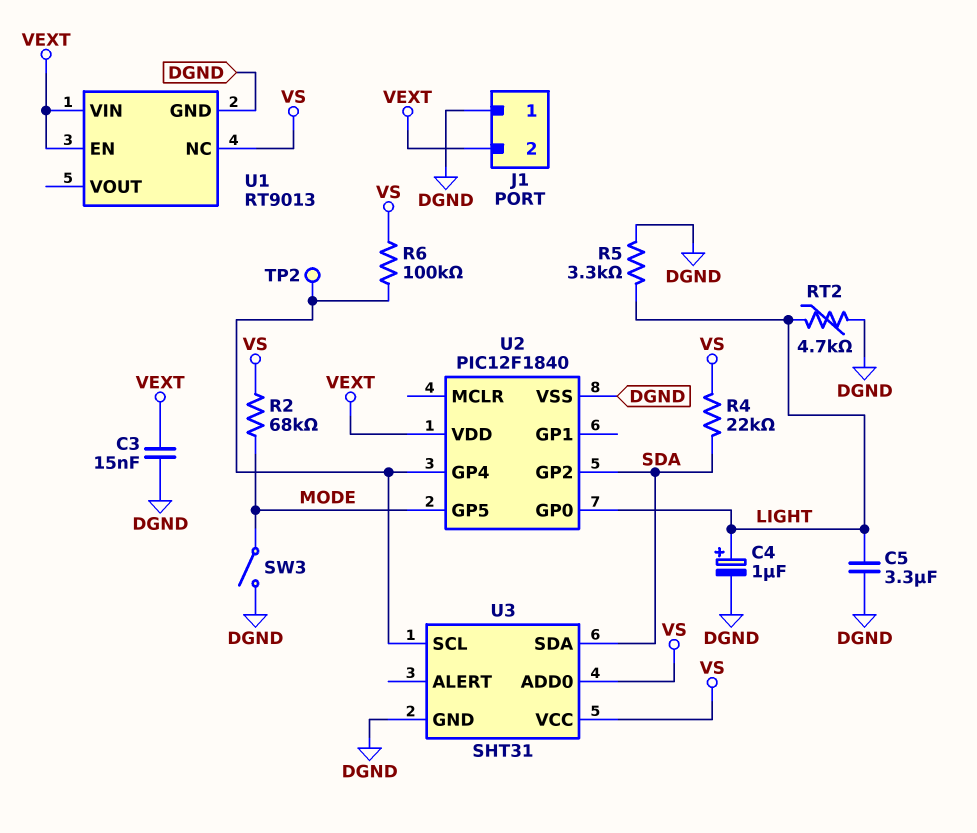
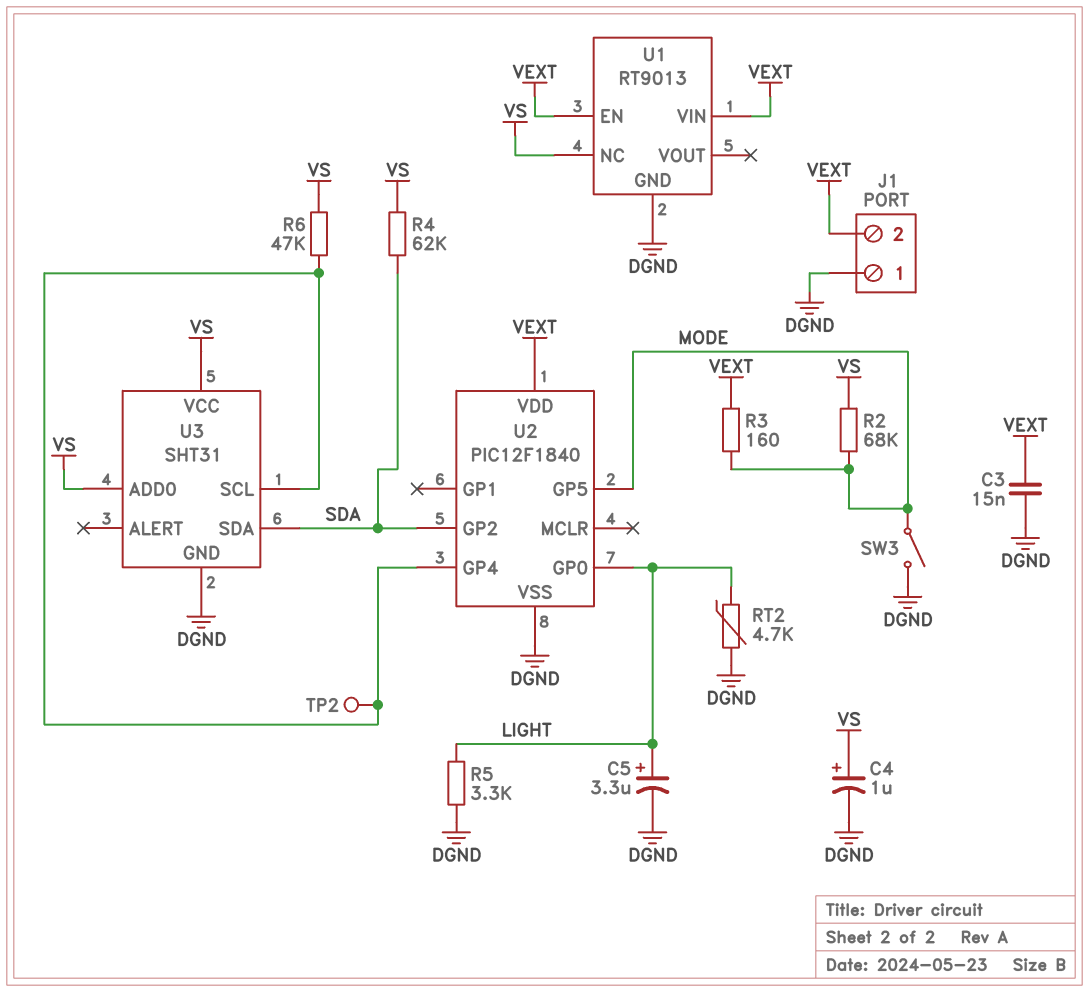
C4: 1uF (plus LIGHT, minus DGND) -> 1uF (plus VS, minus DGND)
C5: 3.3uF (DGND, LIGHT) -> 3.3uF (plus LIGHT, minus DGND)
R3: none -> 160 (MODE, VEXT)
R4: 22k (SDA, VS) -> 62k (SDA, VS)
R6: 100k (U2/GP4, VS) -> 47k (U2/GP4, VS)

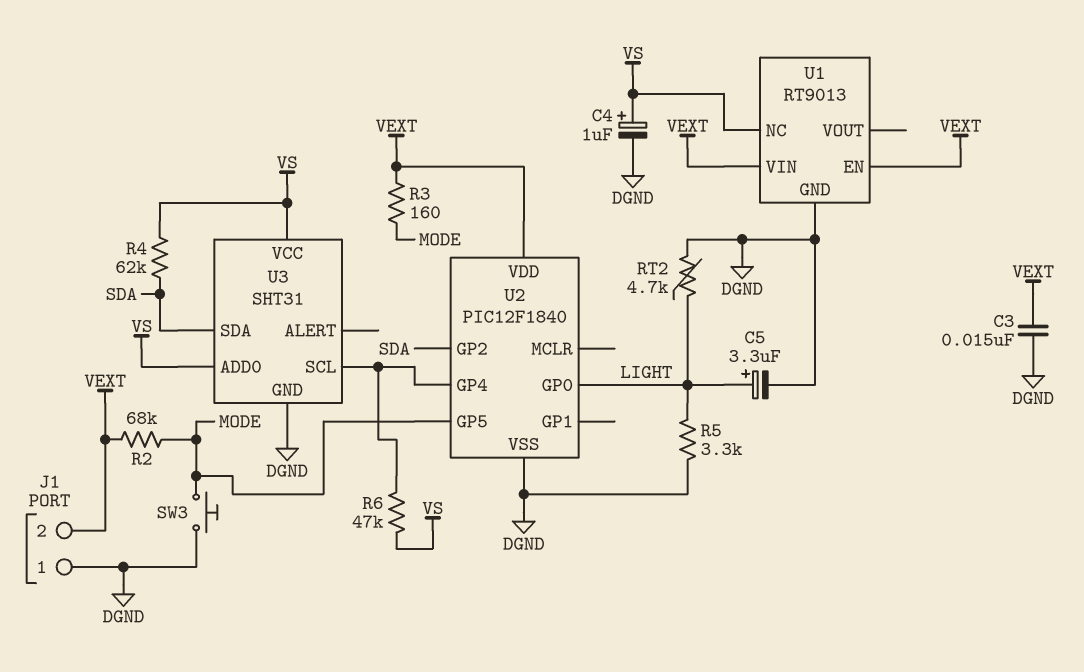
R2: 68k (MODE, VS) -> 68k (MODE, VEXT)
SW3: switch (DGND, MODE) -> button (DGND, MODE)
TP2: test point (U2/GP4) -> none

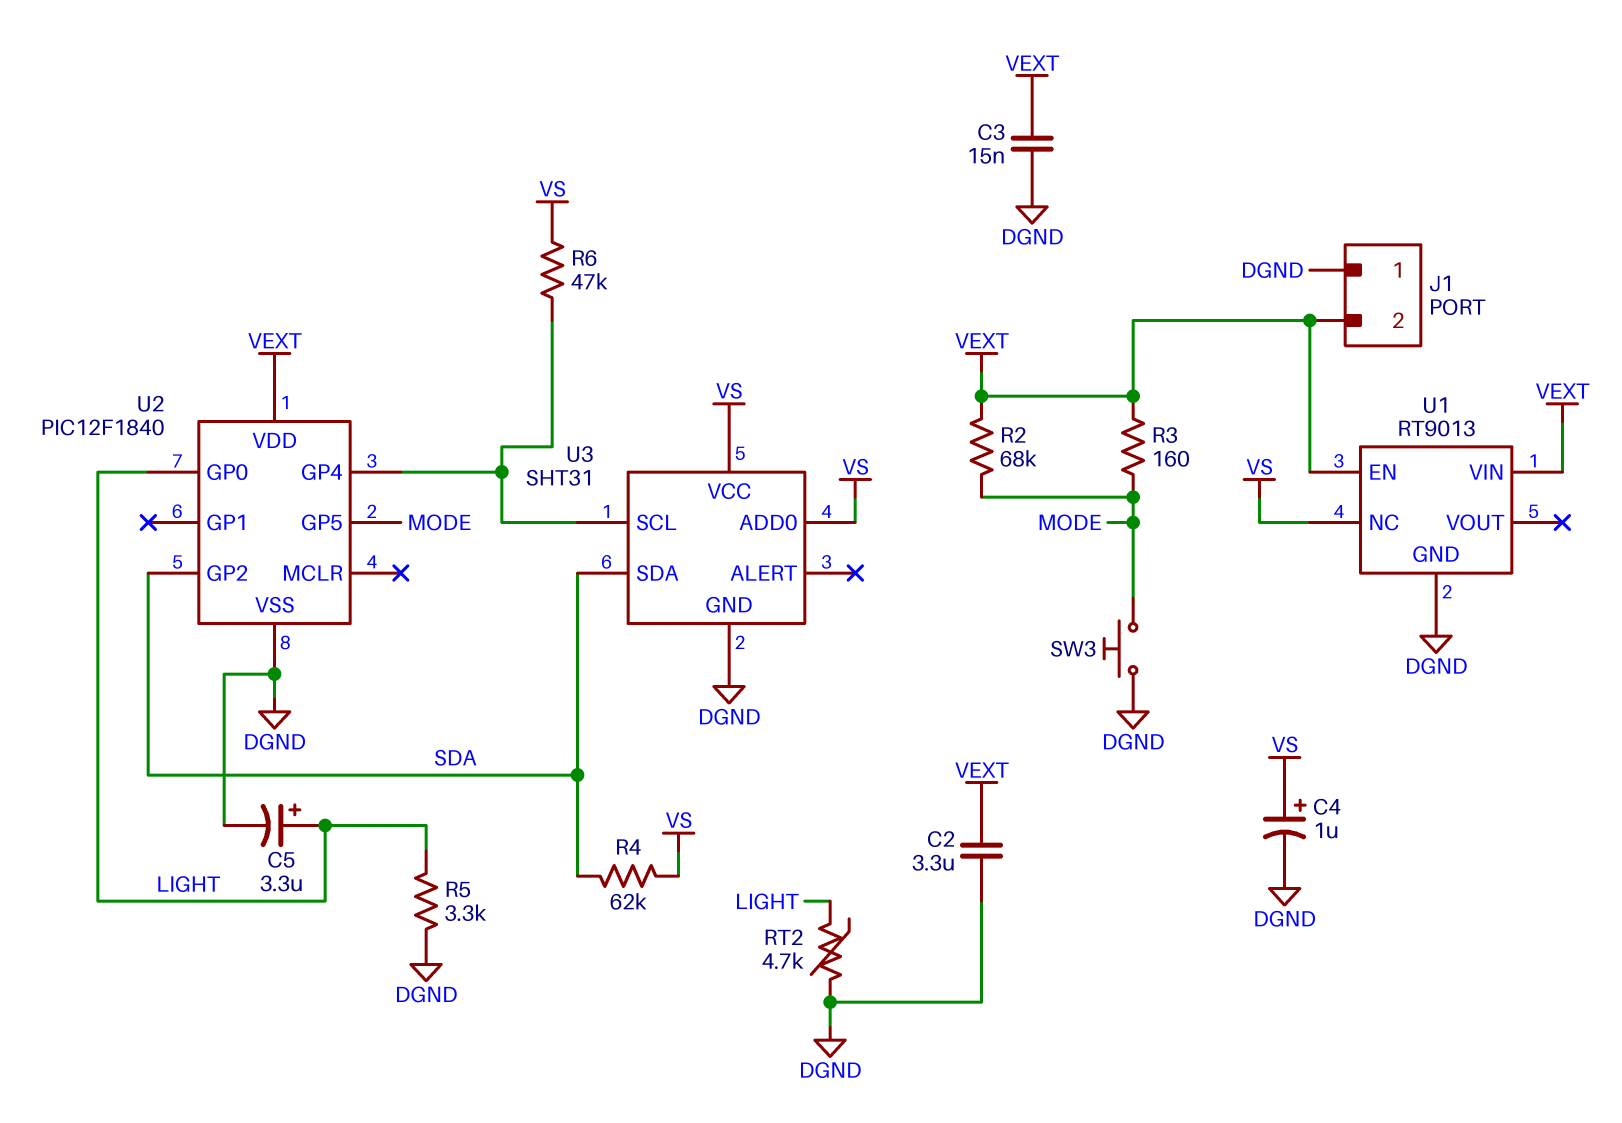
C2: none -> 3.3uF (DGND, VEXT)

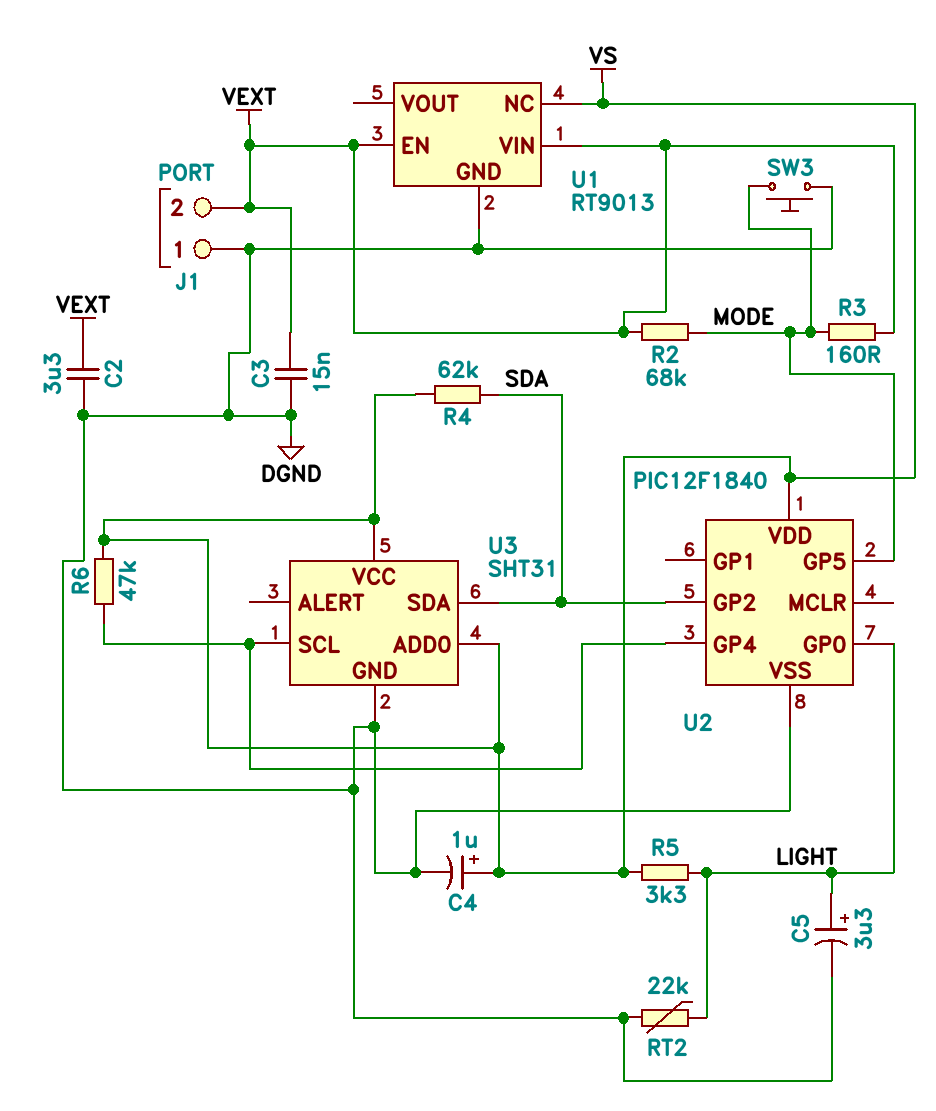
R5: 3.3k (DGND, LIGHT) -> 3.3k (LIGHT, VS)
RT2: 4.7k (DGND, LIGHT) -> 22k (DGND, LIGHT)
U2 pin VDD: VEXT -> VS

